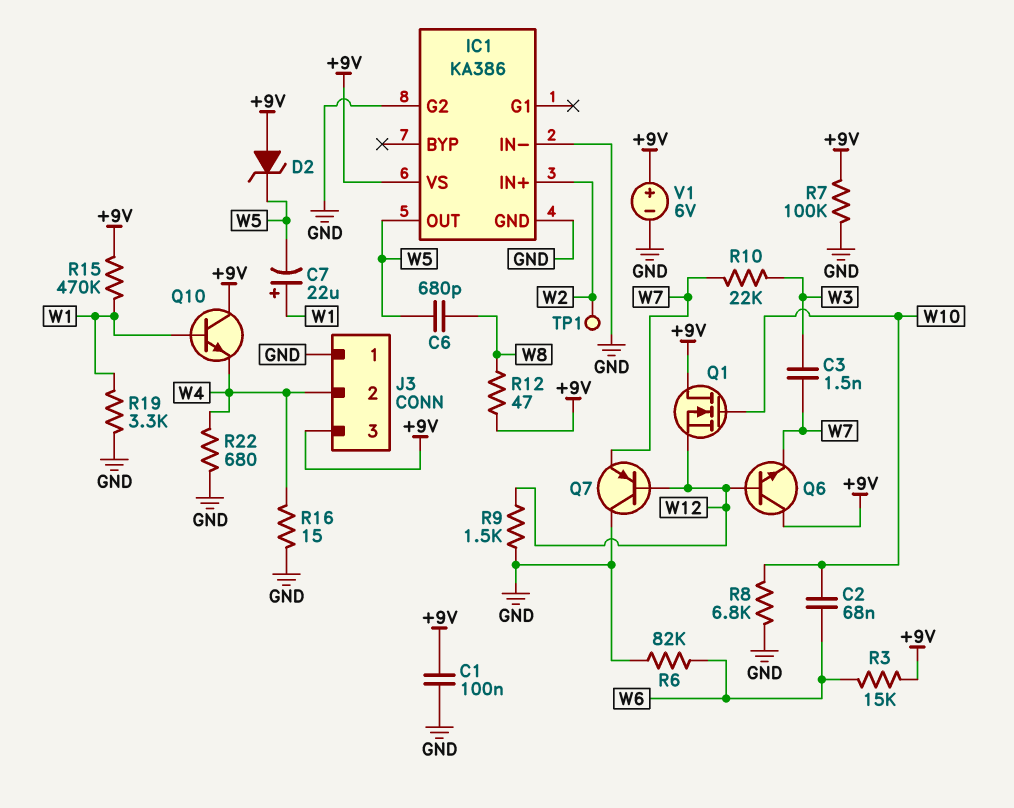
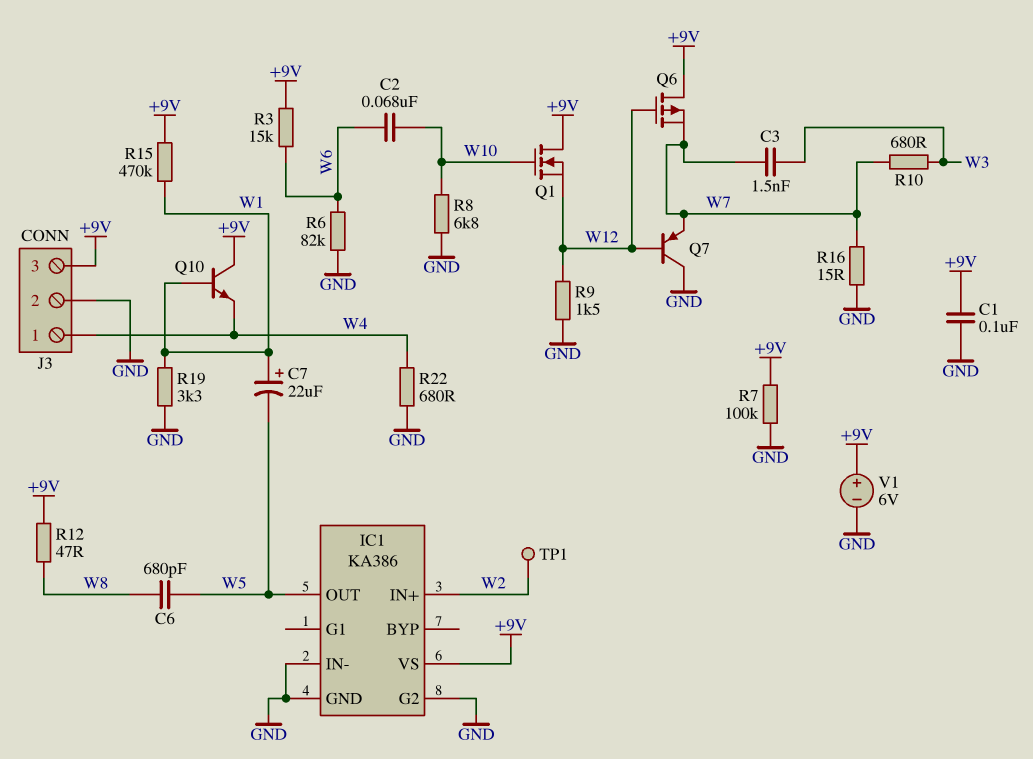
D2: zener (A +9V, K W5) -> none
J3 pin 1: GND -> W4
J3 pin 2: W4 -> GND
Q6: NPN (B W12, C +9V, E W7) -> PMOS (G W12, D +9V, S W7)
R10: 22k (W3, W7) -> 680 (W3, W7)
R16: 15 (GND, W4) -> 15 (GND, W7)

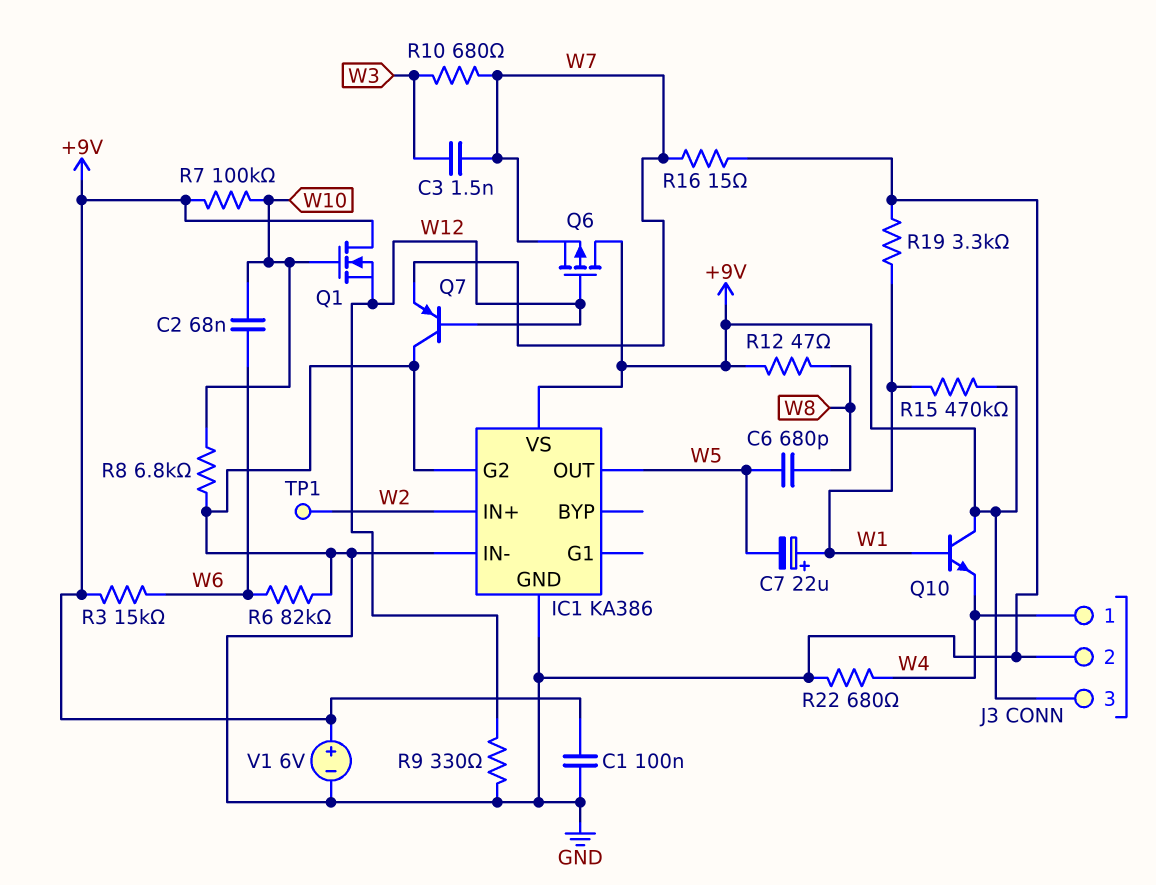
R7: 100k (+9V, GND) -> 100k (+9V, W10)
R9: 1.5k (GND, W12) -> 330 (GND, W12)

